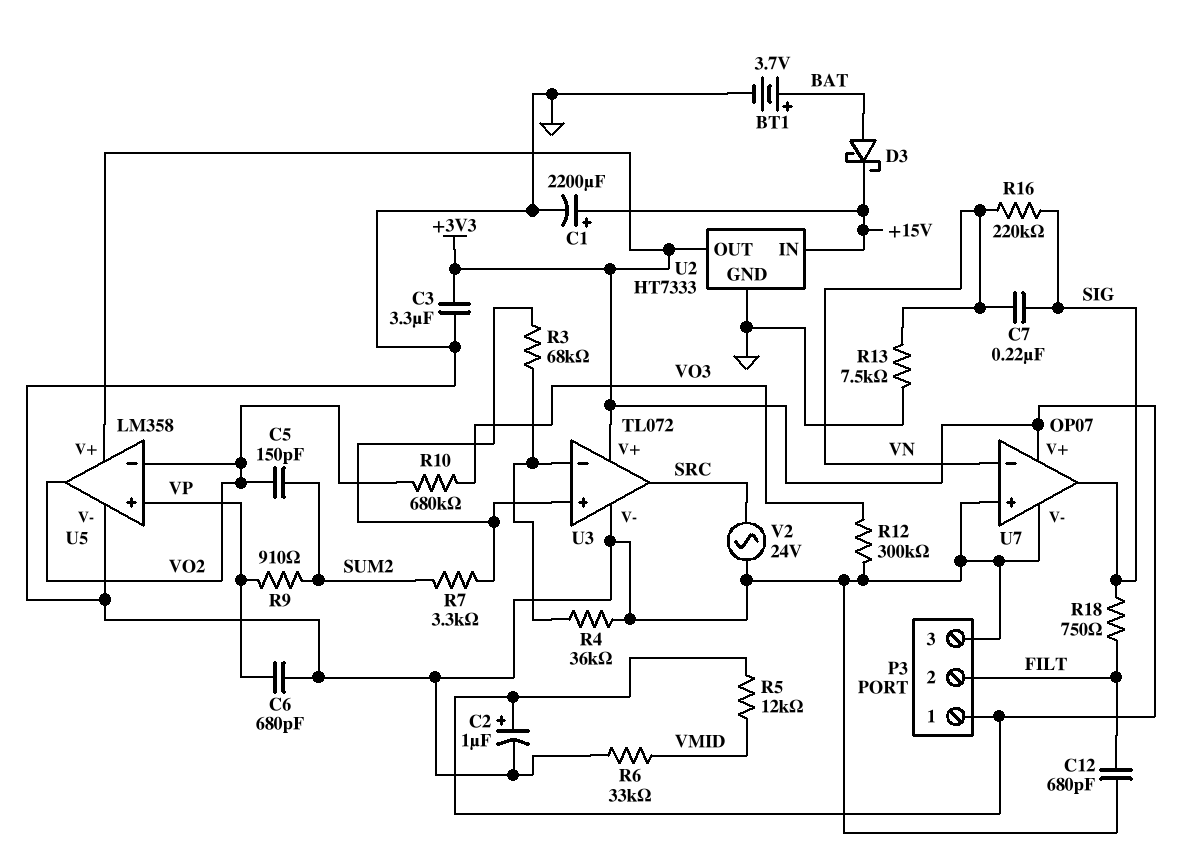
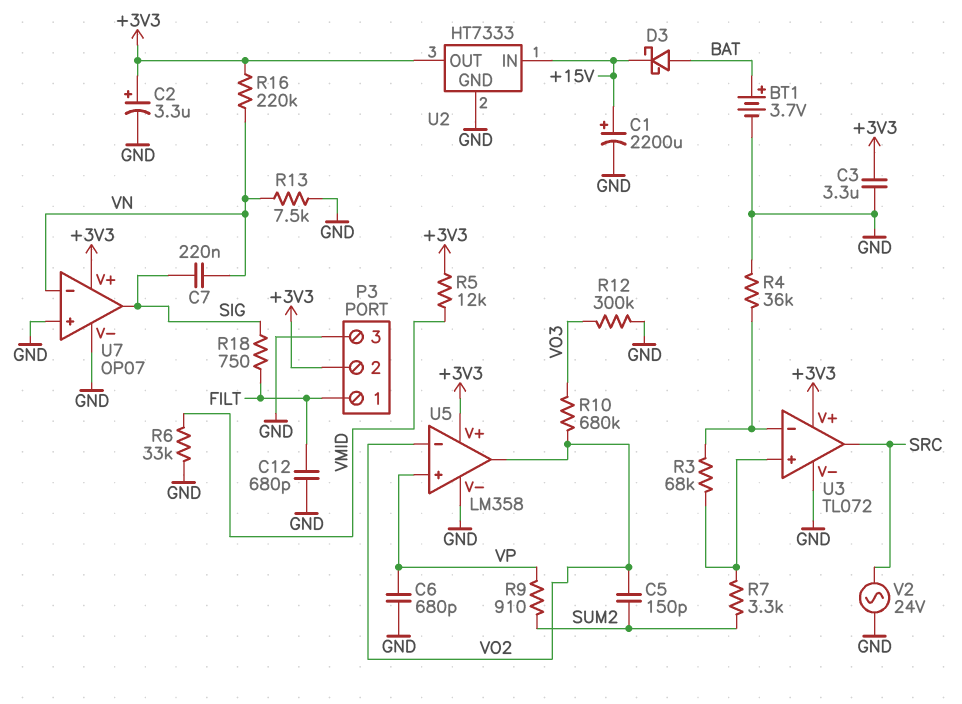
C2: 1uF (plus +3V3, minus GND) -> 3.3uF (plus +3V3, minus GND)
P3 pin 1: +3V3 -> FILT
P3 pin 2: FILT -> +3V3
R16: 220k (SIG, VN) -> 220k (+3V3, VN)

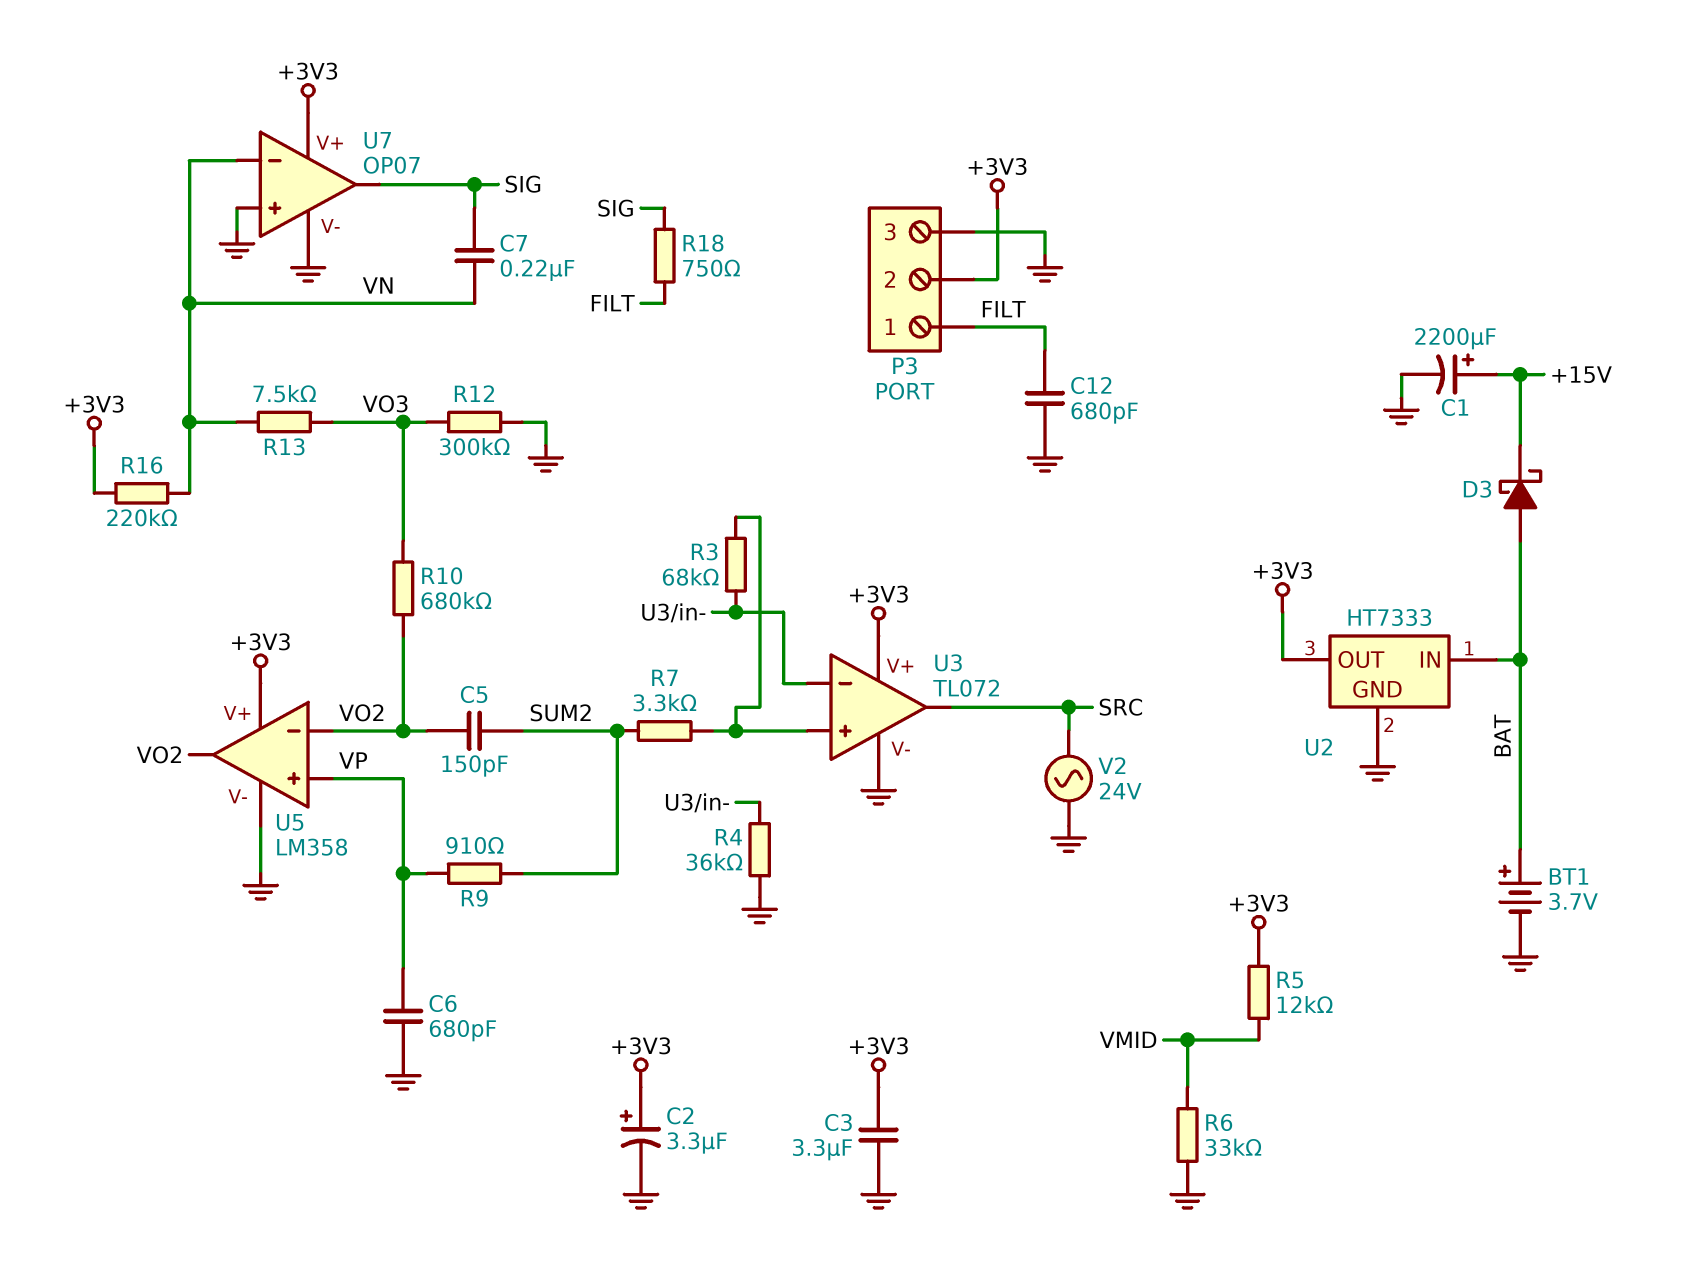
R13: 7.5k (GND, VN) -> 7.5k (VN, VO3)
U2 pin IN: +15V -> BAT

